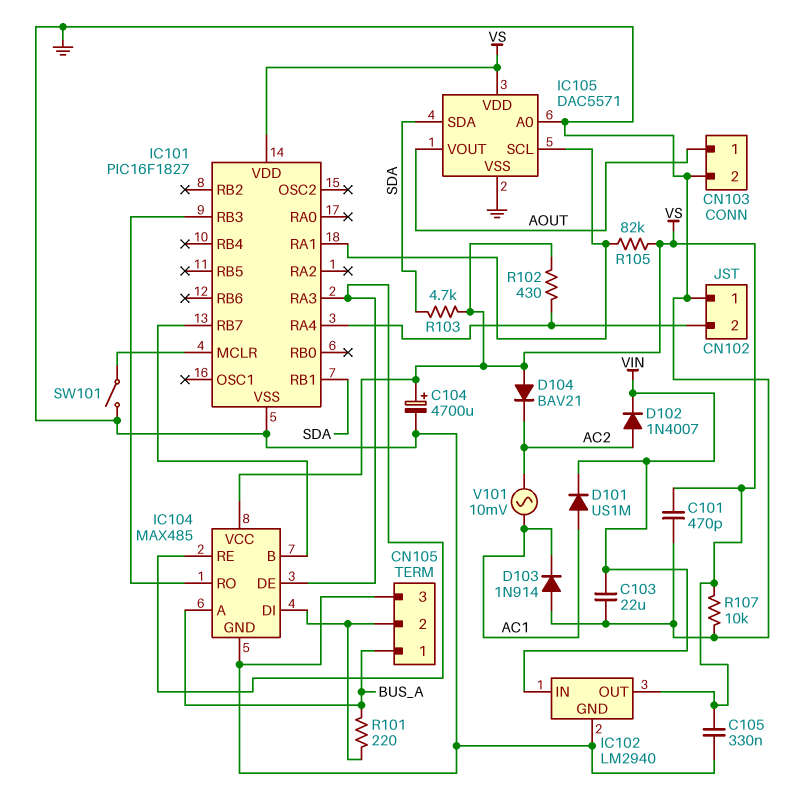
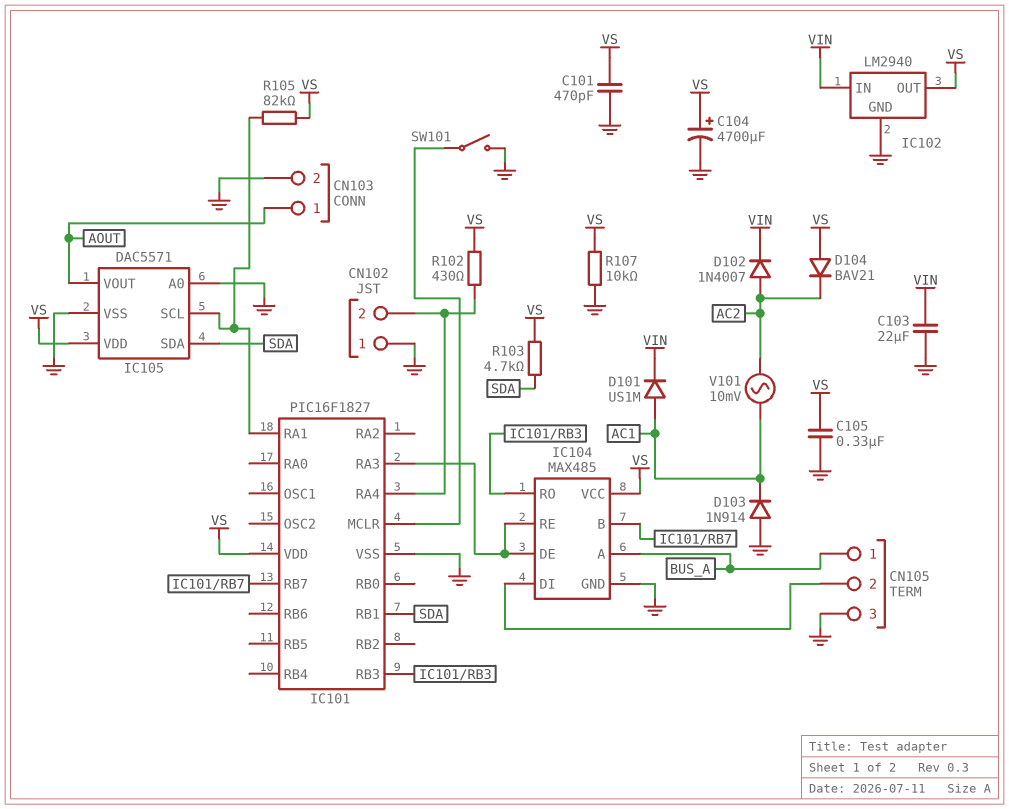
R101: 220 (BUS_A, CN105/2) -> none

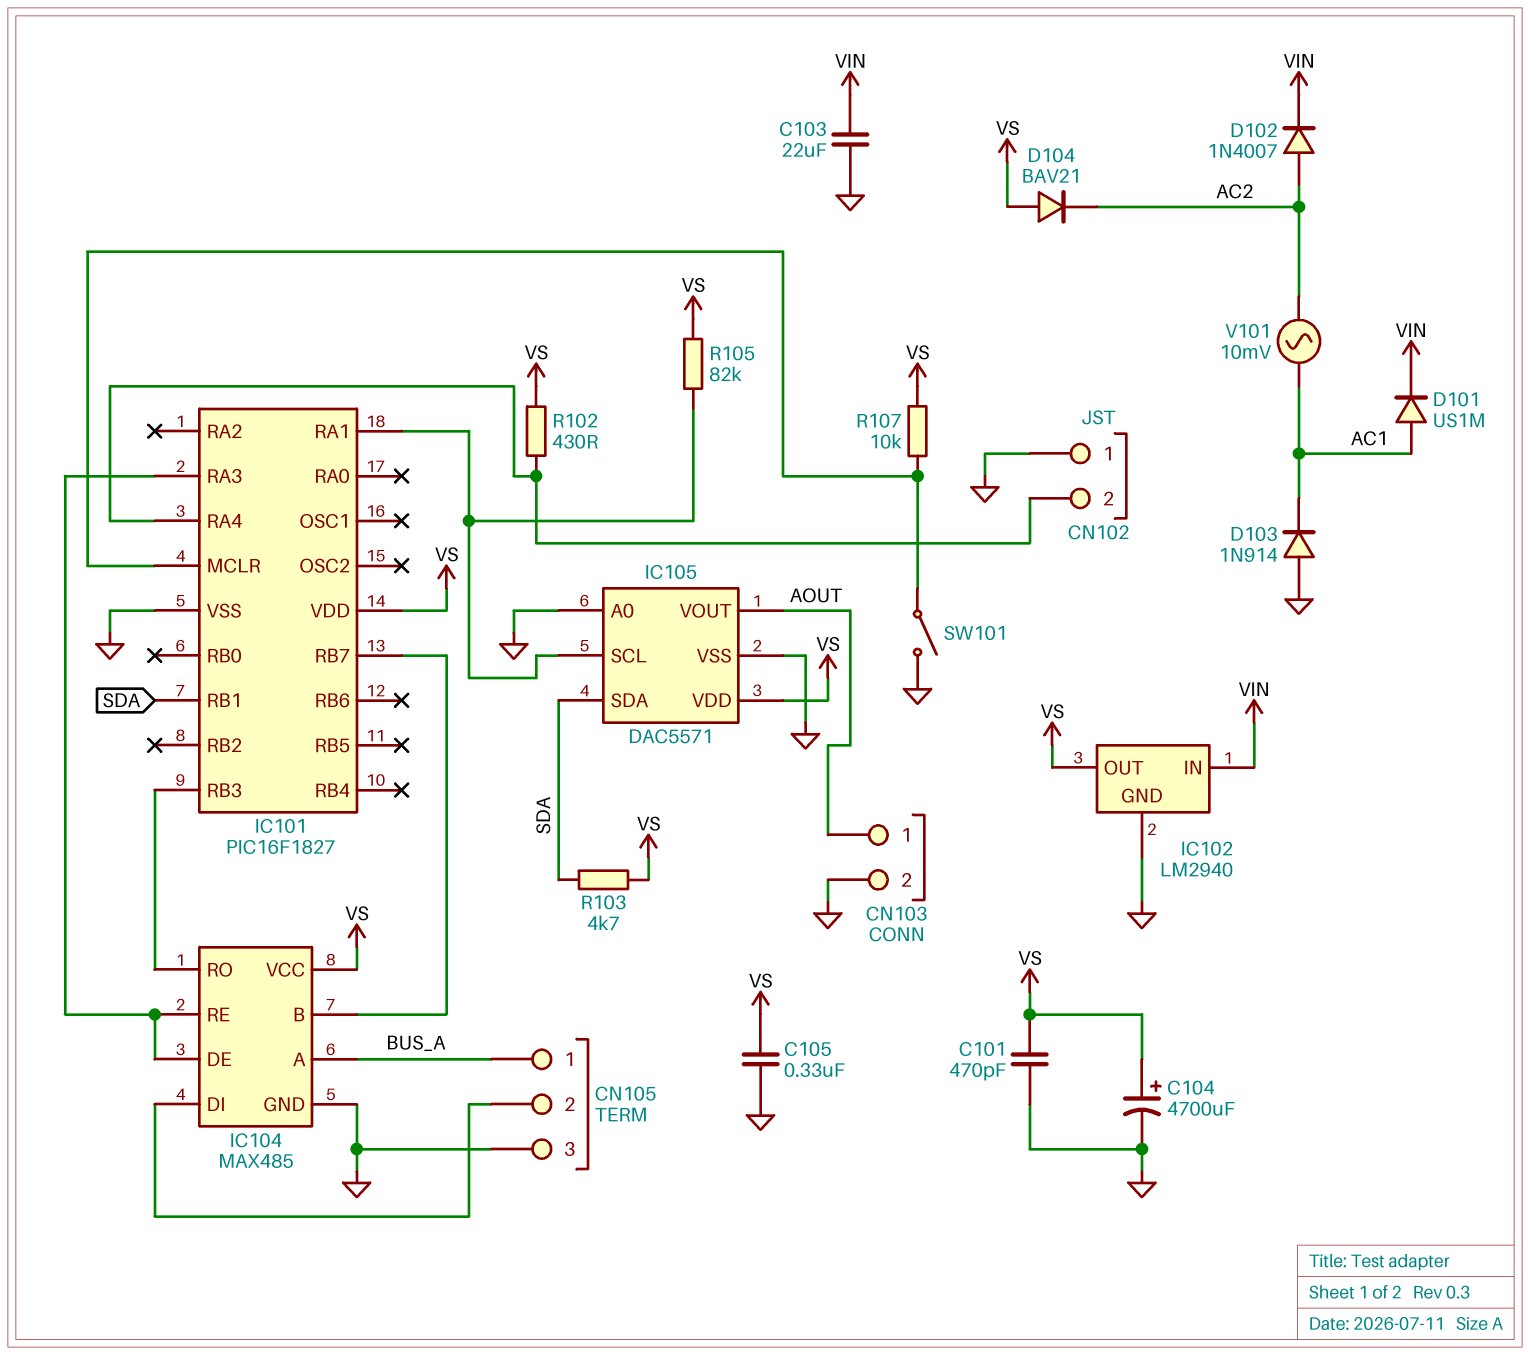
R107: 10k (GND, VS) -> 10k (IC101/MCLR, VS)

